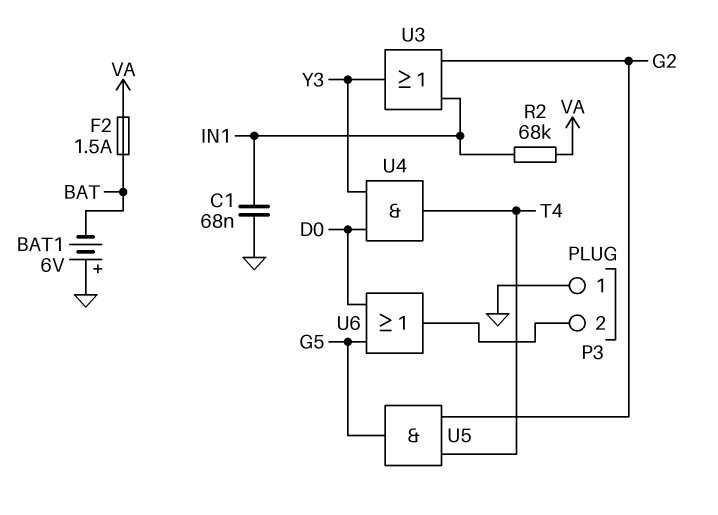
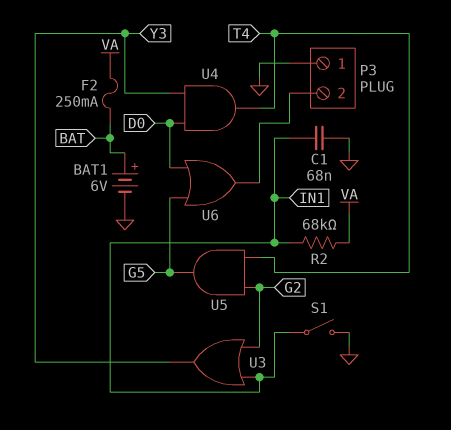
BAT1: 6V (plus GND, minus BAT) -> 6V (plus BAT, minus GND)
F2: 1.5A (BAT, VA) -> 250mA (BAT, VA)
S1: none -> switch (GND, IN1)

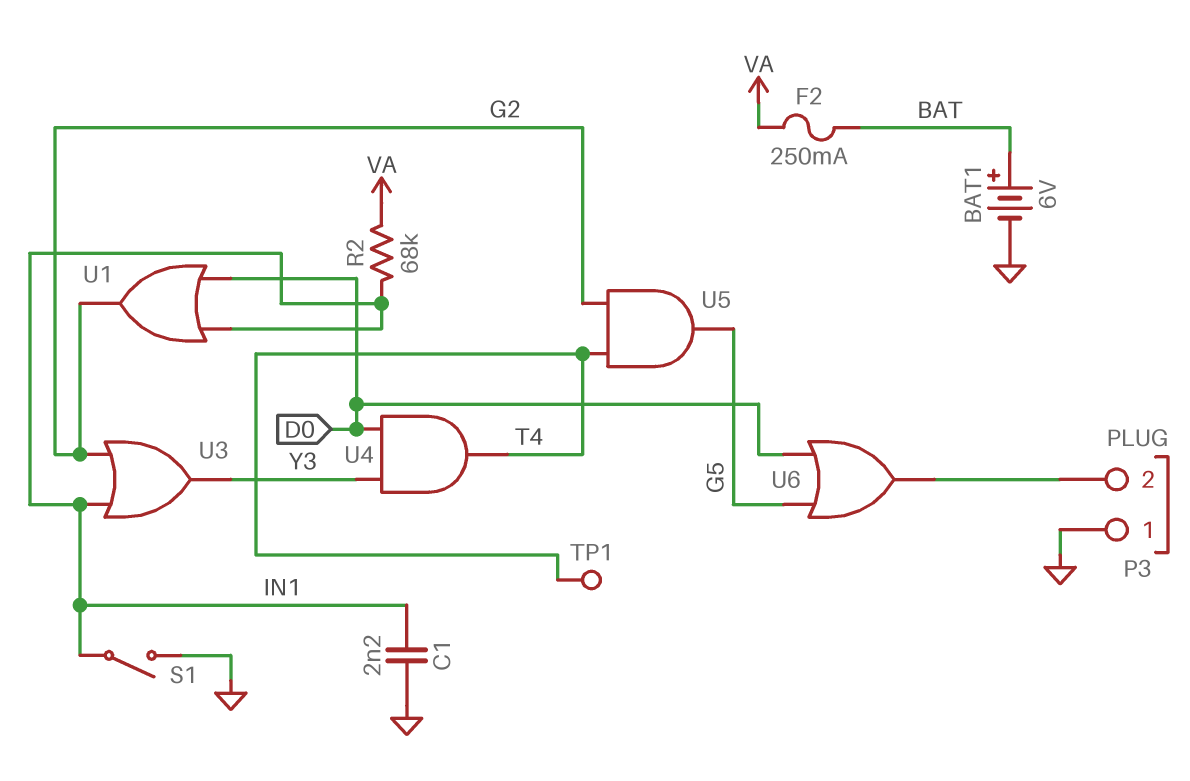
C1: 68nF (GND, IN1) -> 2.2nF (GND, IN1)
TP1: none -> test point (T4)
U1: none -> OR (in D0, in IN1, out G2)

